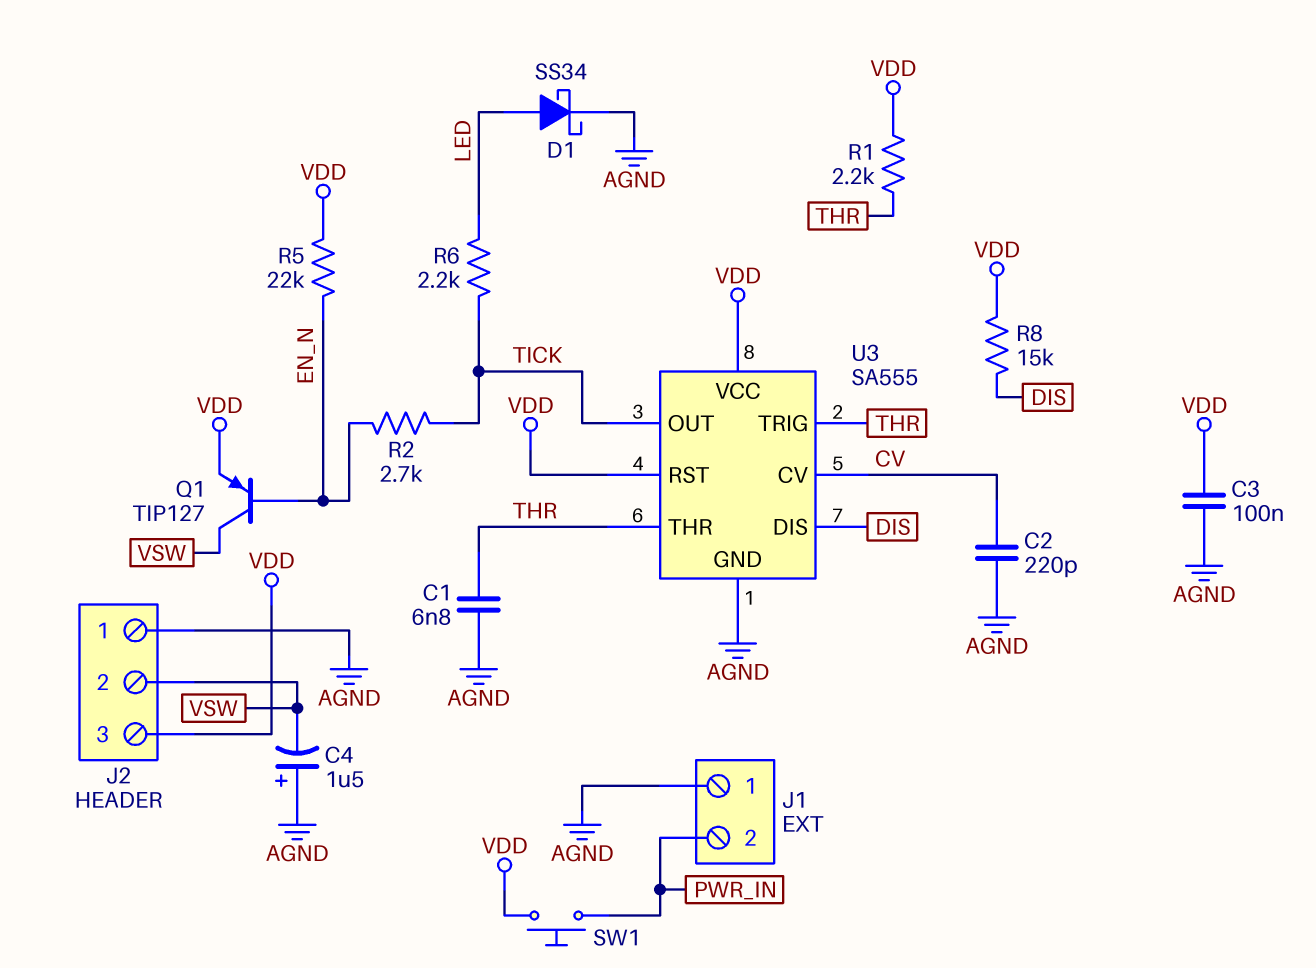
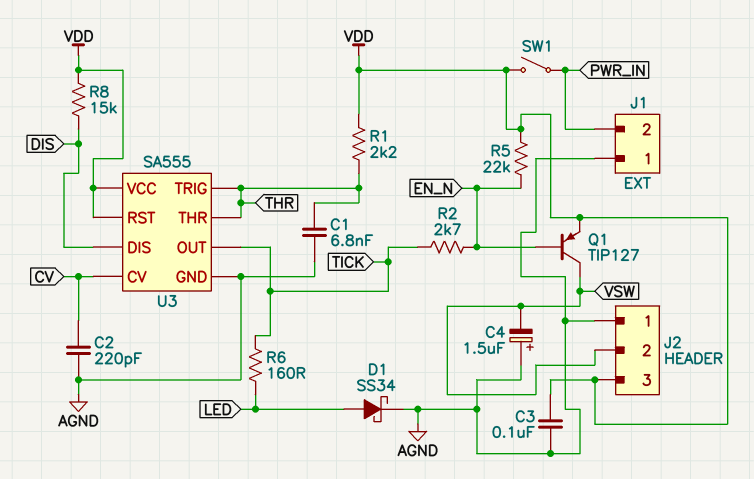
R6: 2.2k (LED, TICK) -> 160 (LED, TICK)
SW1: button (PWR_IN, VDD) -> switch (PWR_IN, VDD)

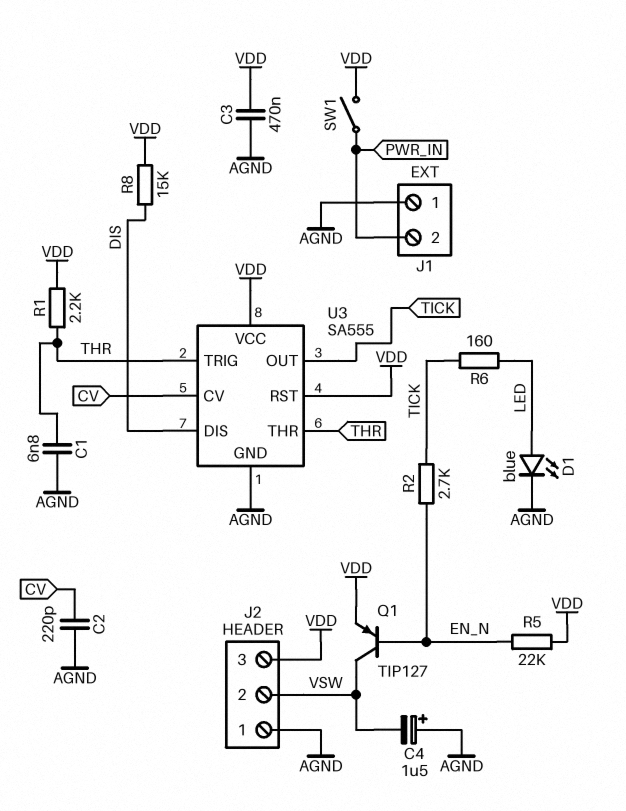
C3: 100nF (AGND, VDD) -> 470nF (AGND, VDD)
D1: schottky SS34 (A LED, K AGND) -> LED blue (A LED, K AGND)

